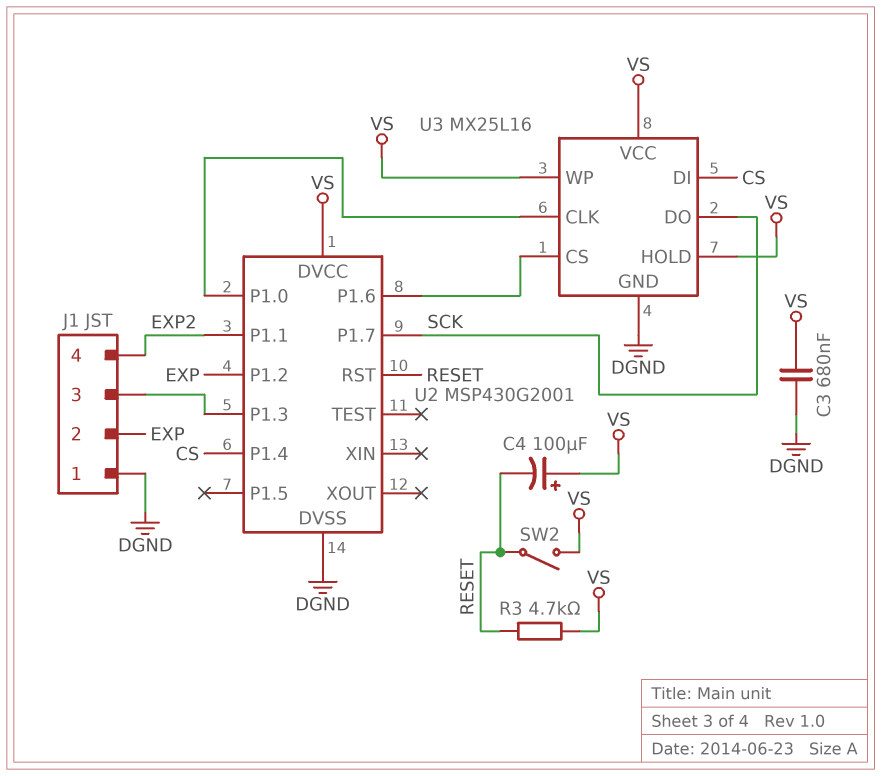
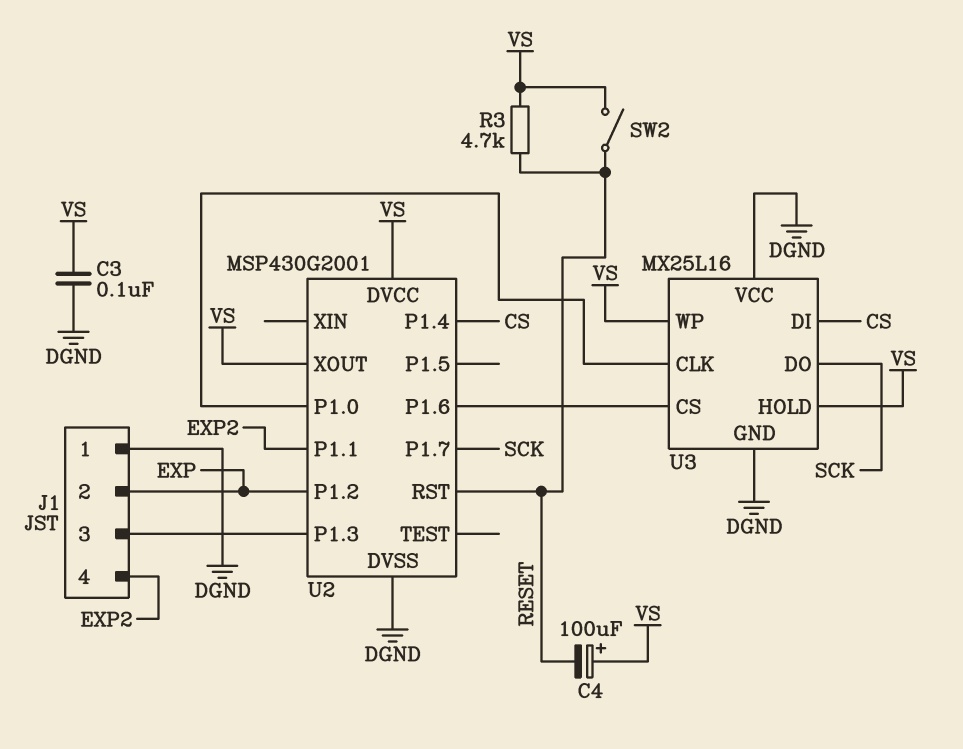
C3: 680nF (DGND, VS) -> 100nF (DGND, VS)
U2 pin XOUT: none -> VS
U3 pin VCC: VS -> DGND

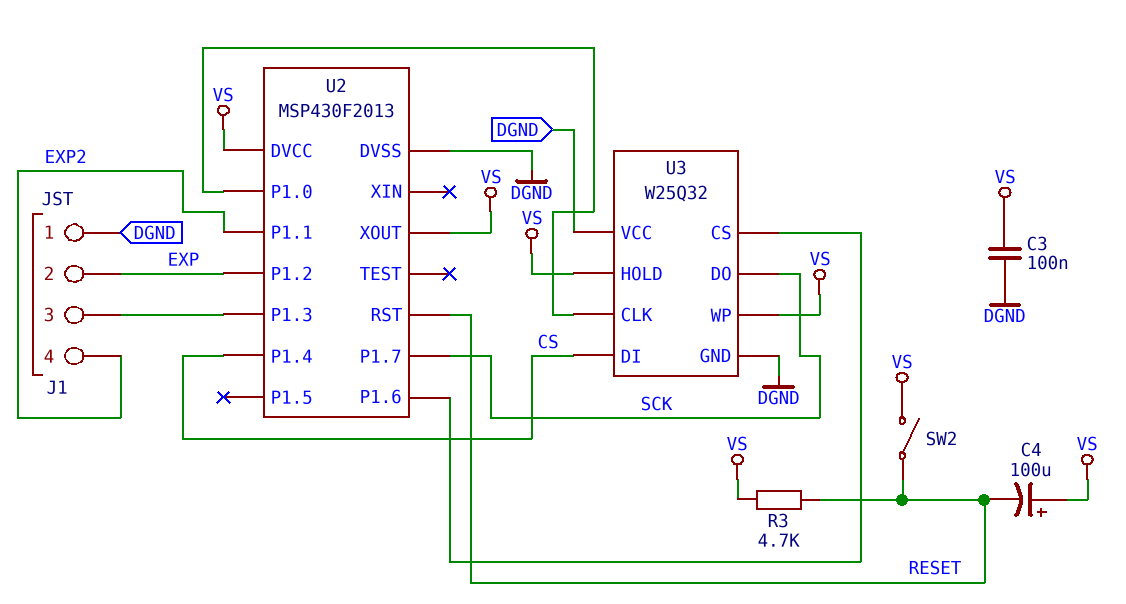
U2: MSP430G2001 -> MSP430F2013
U3: MX25L16 -> W25Q32

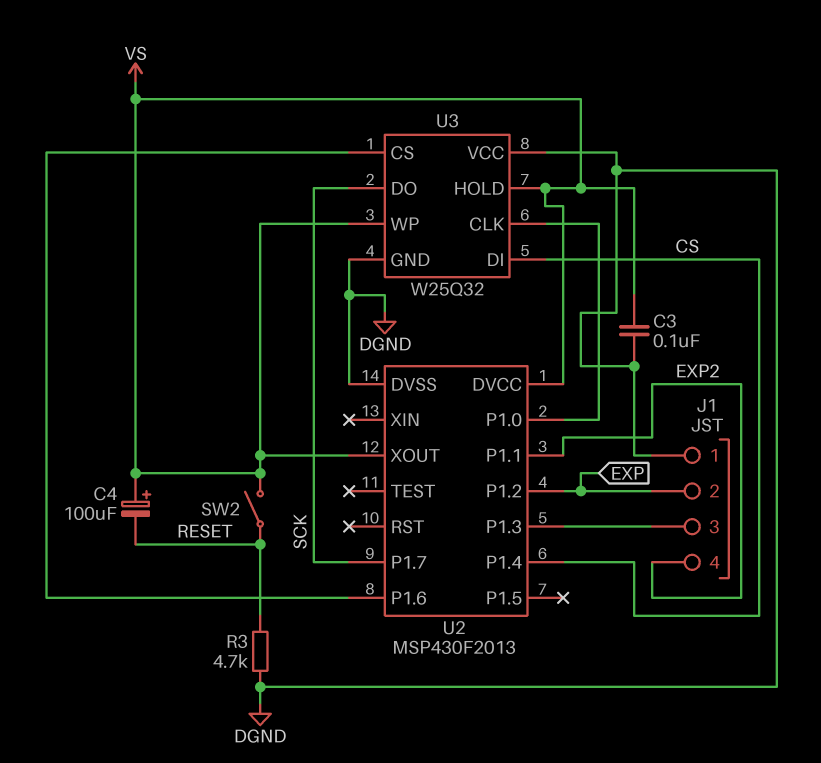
R3: 4.7k (RESET, VS) -> 4.7k (DGND, RESET)
U2 pin RST: RESET -> none

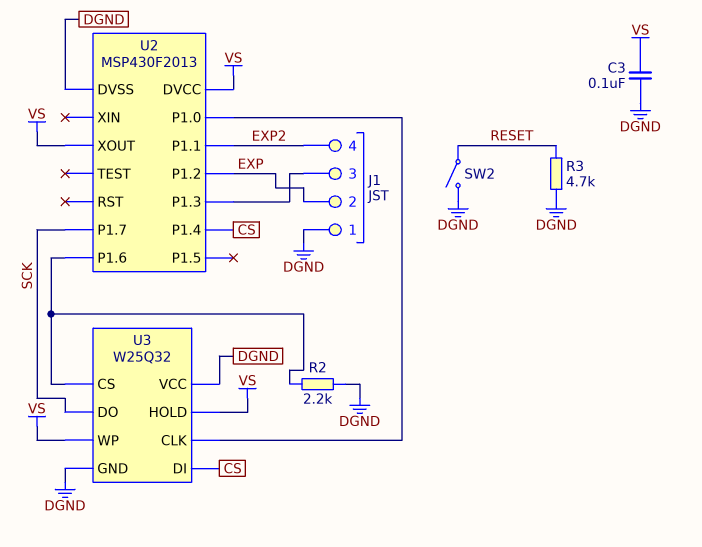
C4: 100uF (plus VS, minus RESET) -> none
R2: none -> 2.2k (DGND, U2/P1.6)
SW2: switch (RESET, VS) -> switch (DGND, RESET)

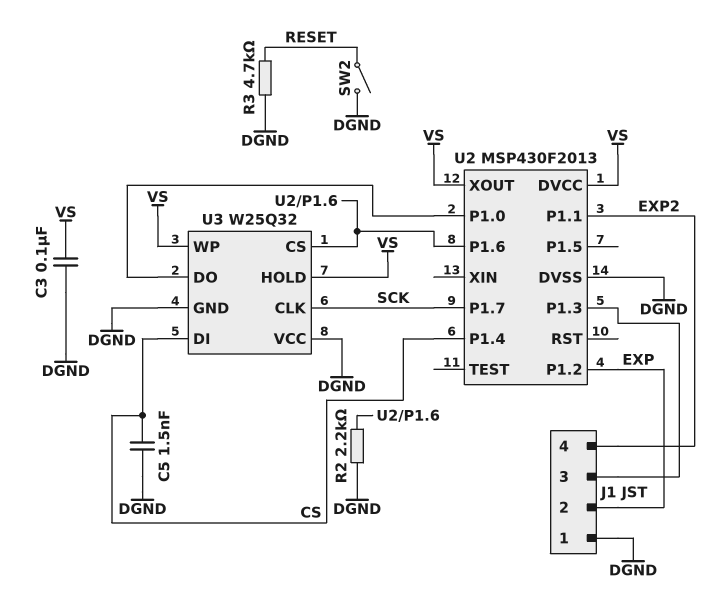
C5: none -> 1.5nF (CS, DGND)
U3 pin CLK: U2/P1.0 -> SCK
U3 pin DO: SCK -> U2/P1.0

